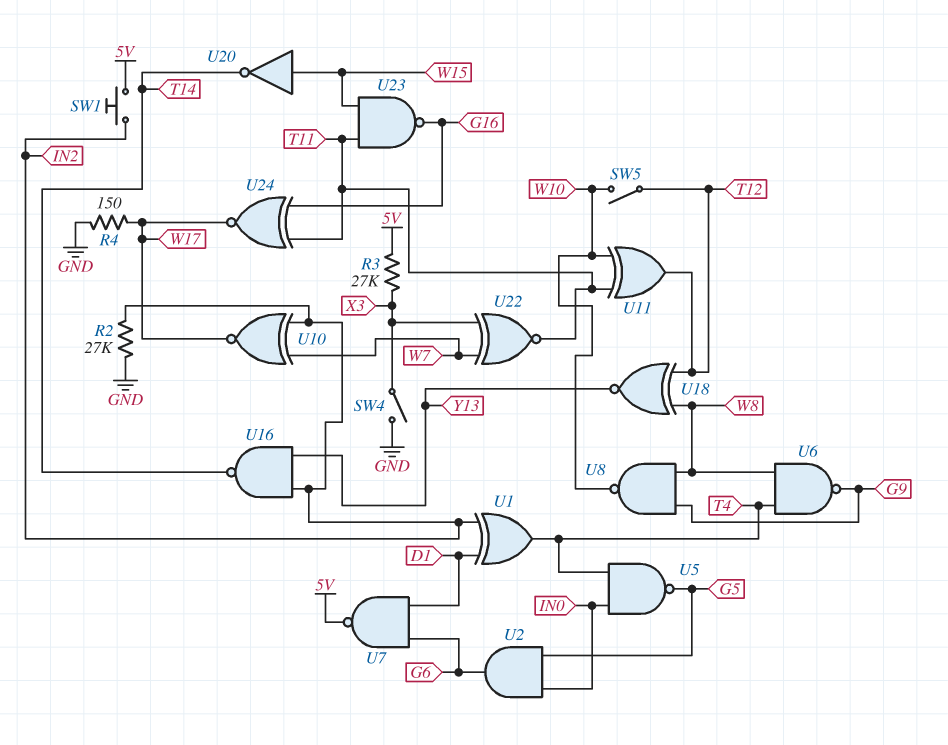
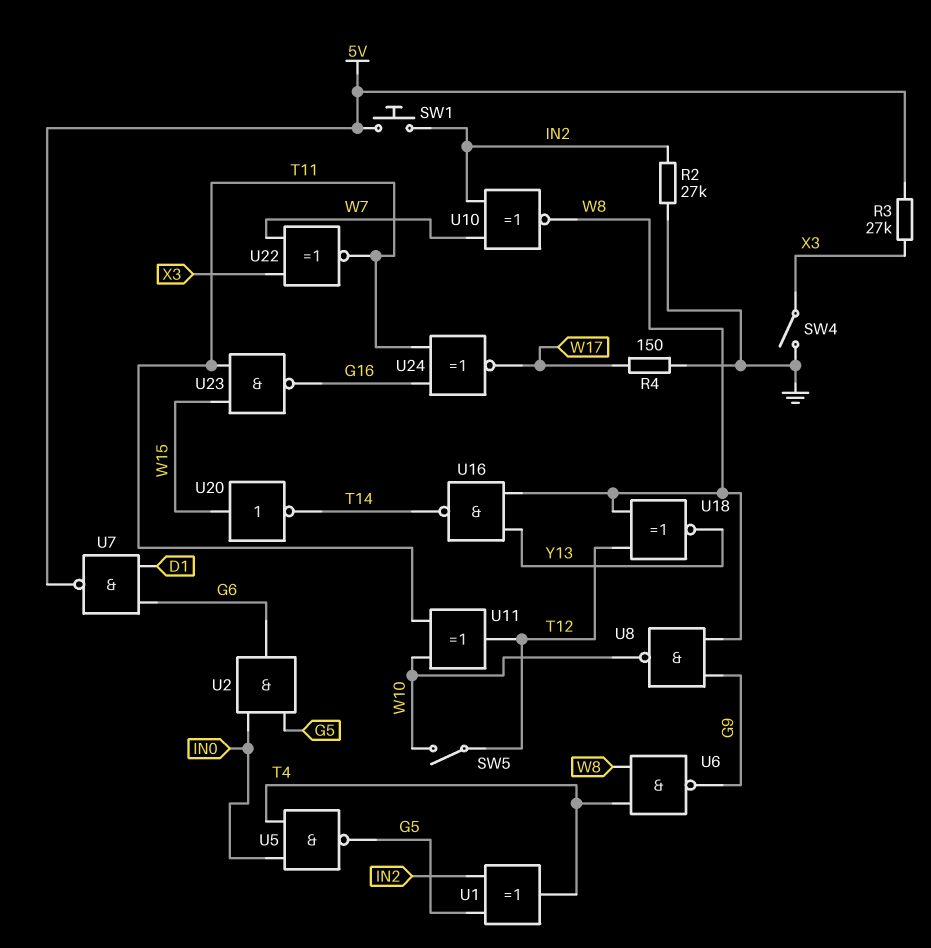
U1: XOR (in D1, in IN2, out T4) -> XOR (in G5, in IN2, out T4)
U10: XNOR (in IN2, in W7, out W17) -> XNOR (in IN2, in W7, out W8)
U16: NAND (in IN2, in Y13, out T14) -> NAND (in W8, in Y13, out T14)

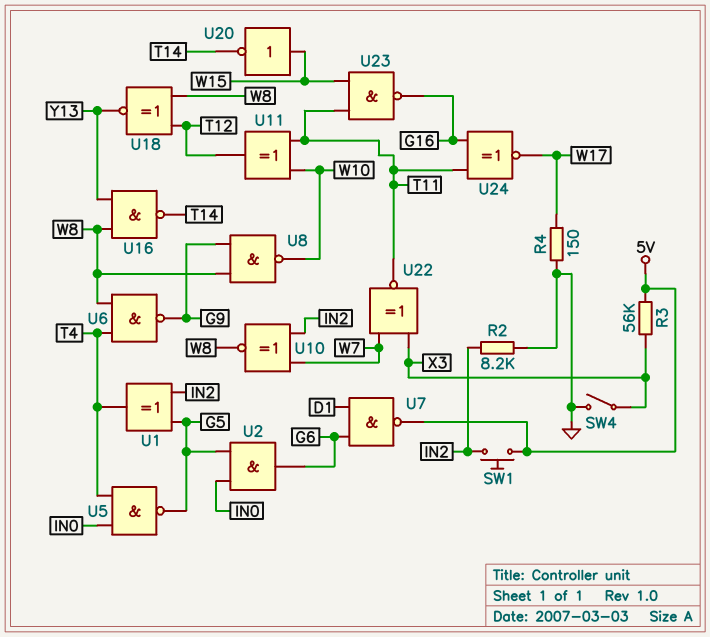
R2: 27k (GND, IN2) -> 8.2k (GND, IN2)
R3: 27k (5V, X3) -> 56k (5V, X3)
SW5: switch (T12, W10) -> none

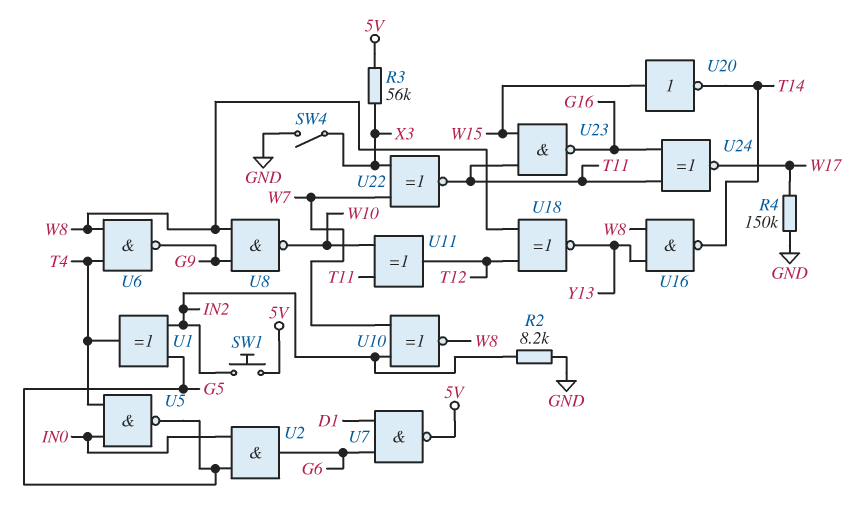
R4: 150 (GND, W17) -> 150k (GND, W17)

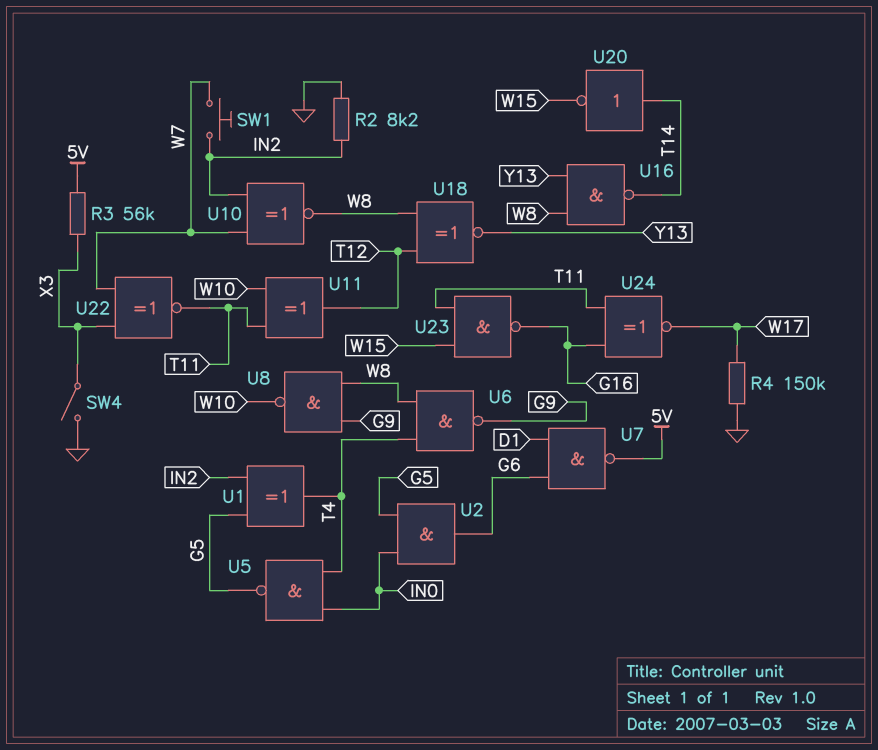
SW1: button (5V, IN2) -> button (IN2, W7)
U20: NOT (in W15, out T14) -> NOT (in T14, out W15)

